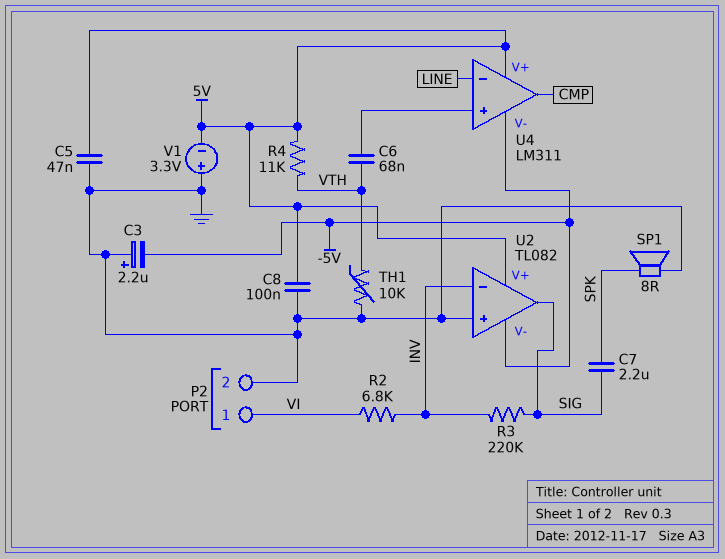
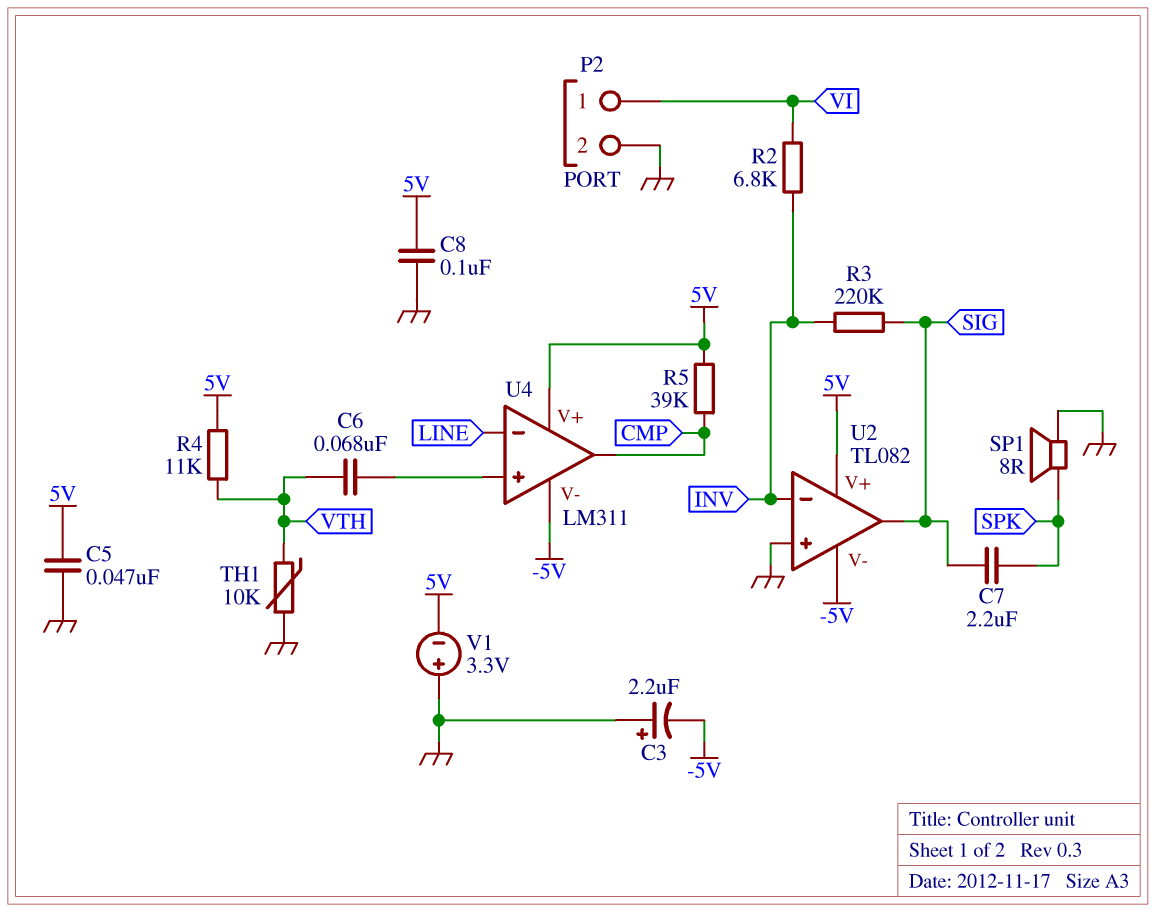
R5: none -> 39k (5V, CMP)

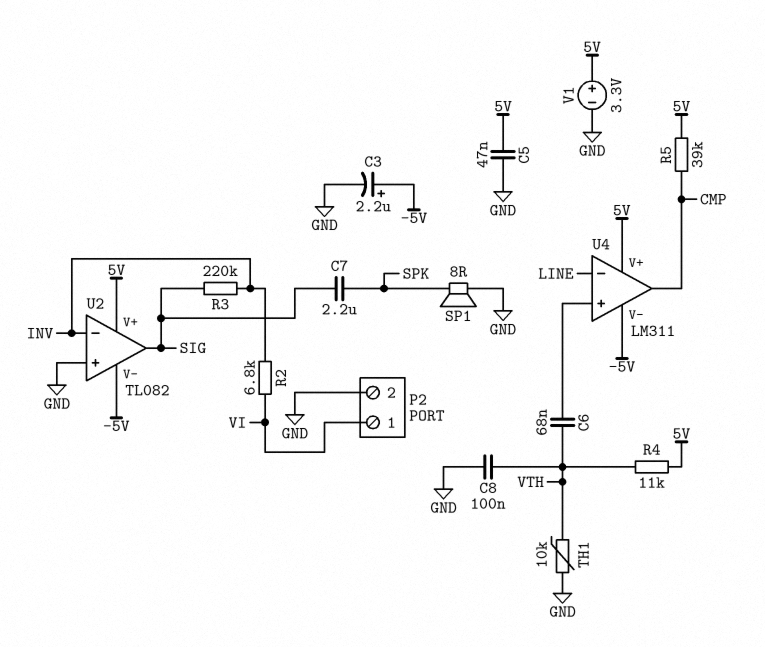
C3: 2.2uF (plus GND, minus -5V) -> 2.2uF (plus -5V, minus GND)
C8: 100nF (5V, GND) -> 100nF (GND, VTH)
V1: 3.3V (plus GND, minus 5V) -> 3.3V (plus 5V, minus GND)

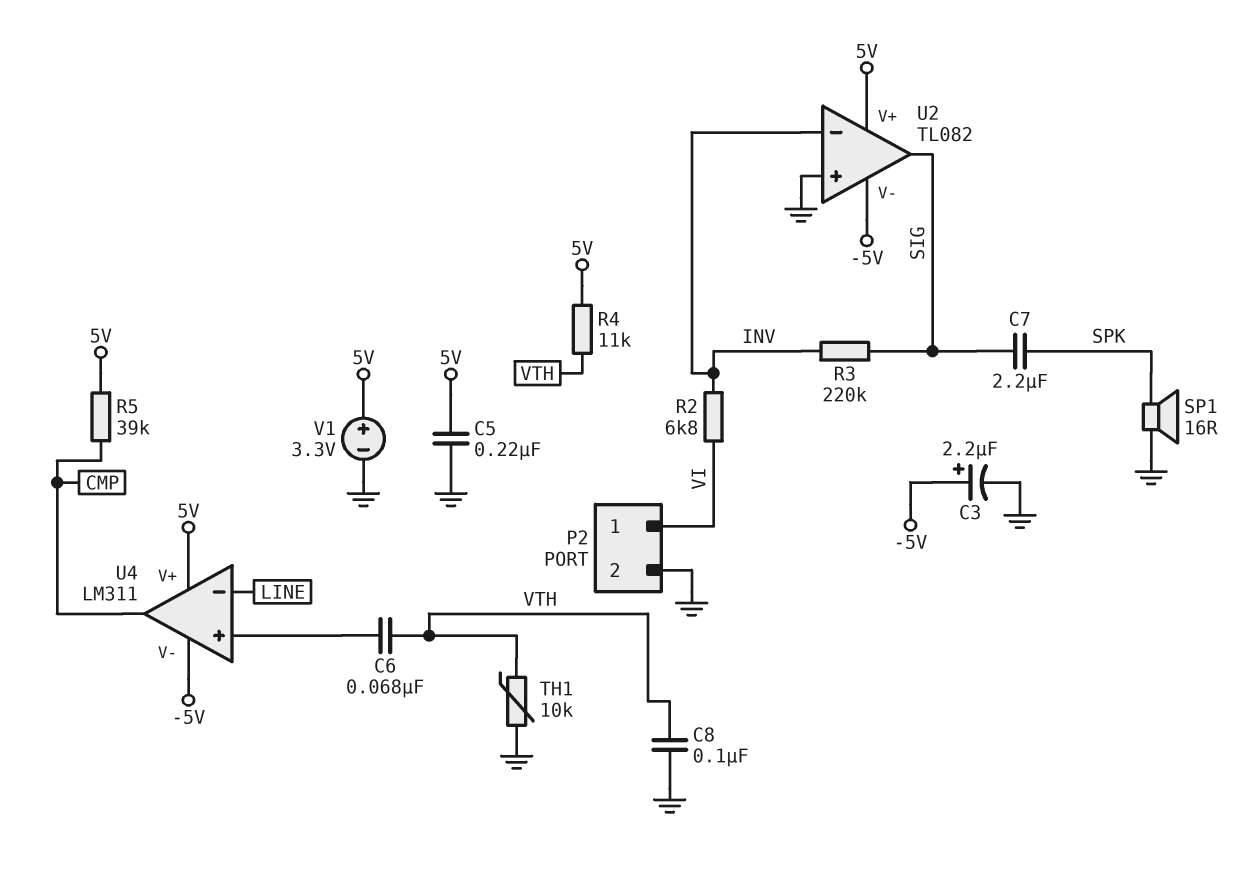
C5: 47nF (5V, GND) -> 220nF (5V, GND)
SP1: speaker 8R (GND, SPK) -> speaker 16R (GND, SPK)

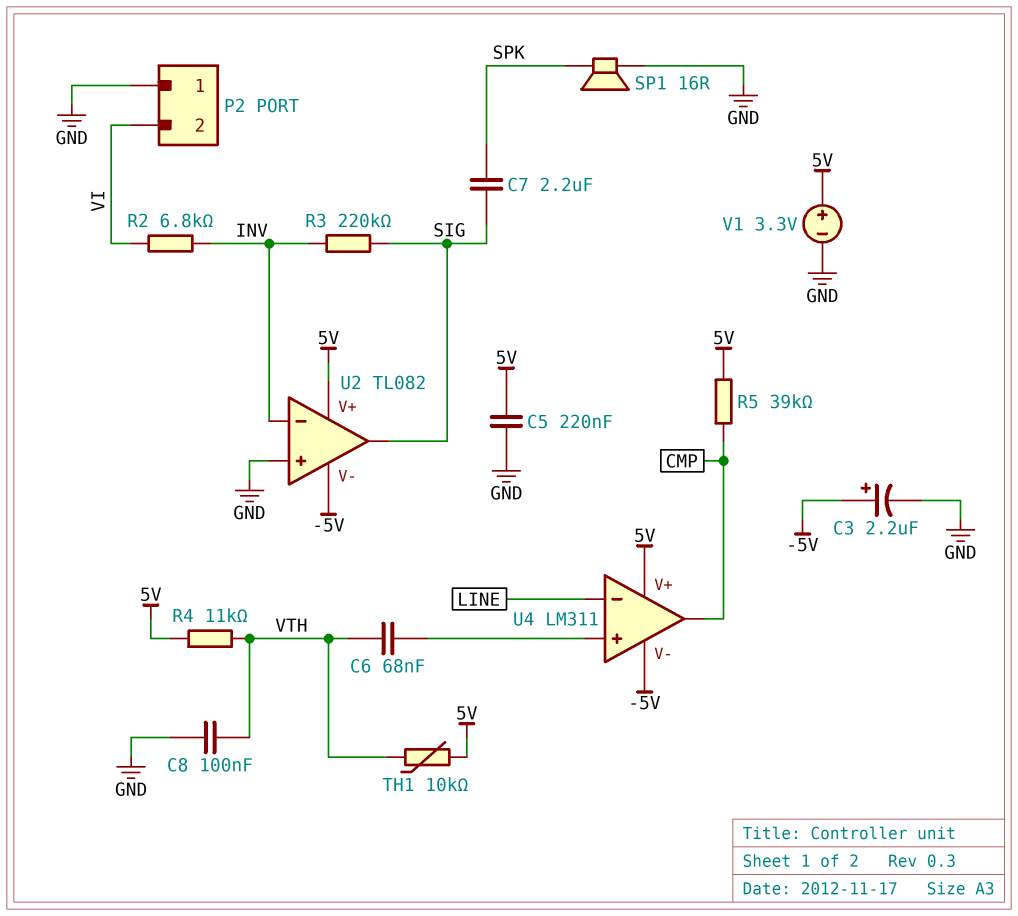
P2 pin 1: VI -> GND
P2 pin 2: GND -> VI
TH1: 10k (GND, VTH) -> 10k (5V, VTH)

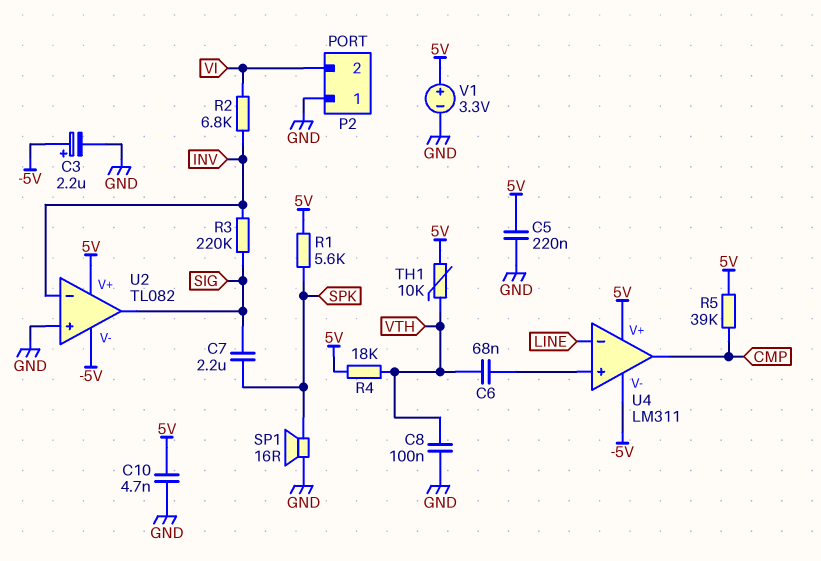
C10: none -> 4.7nF (5V, GND)
R1: none -> 5.6k (5V, SPK)
R4: 11k (5V, VTH) -> 18k (5V, VTH)

